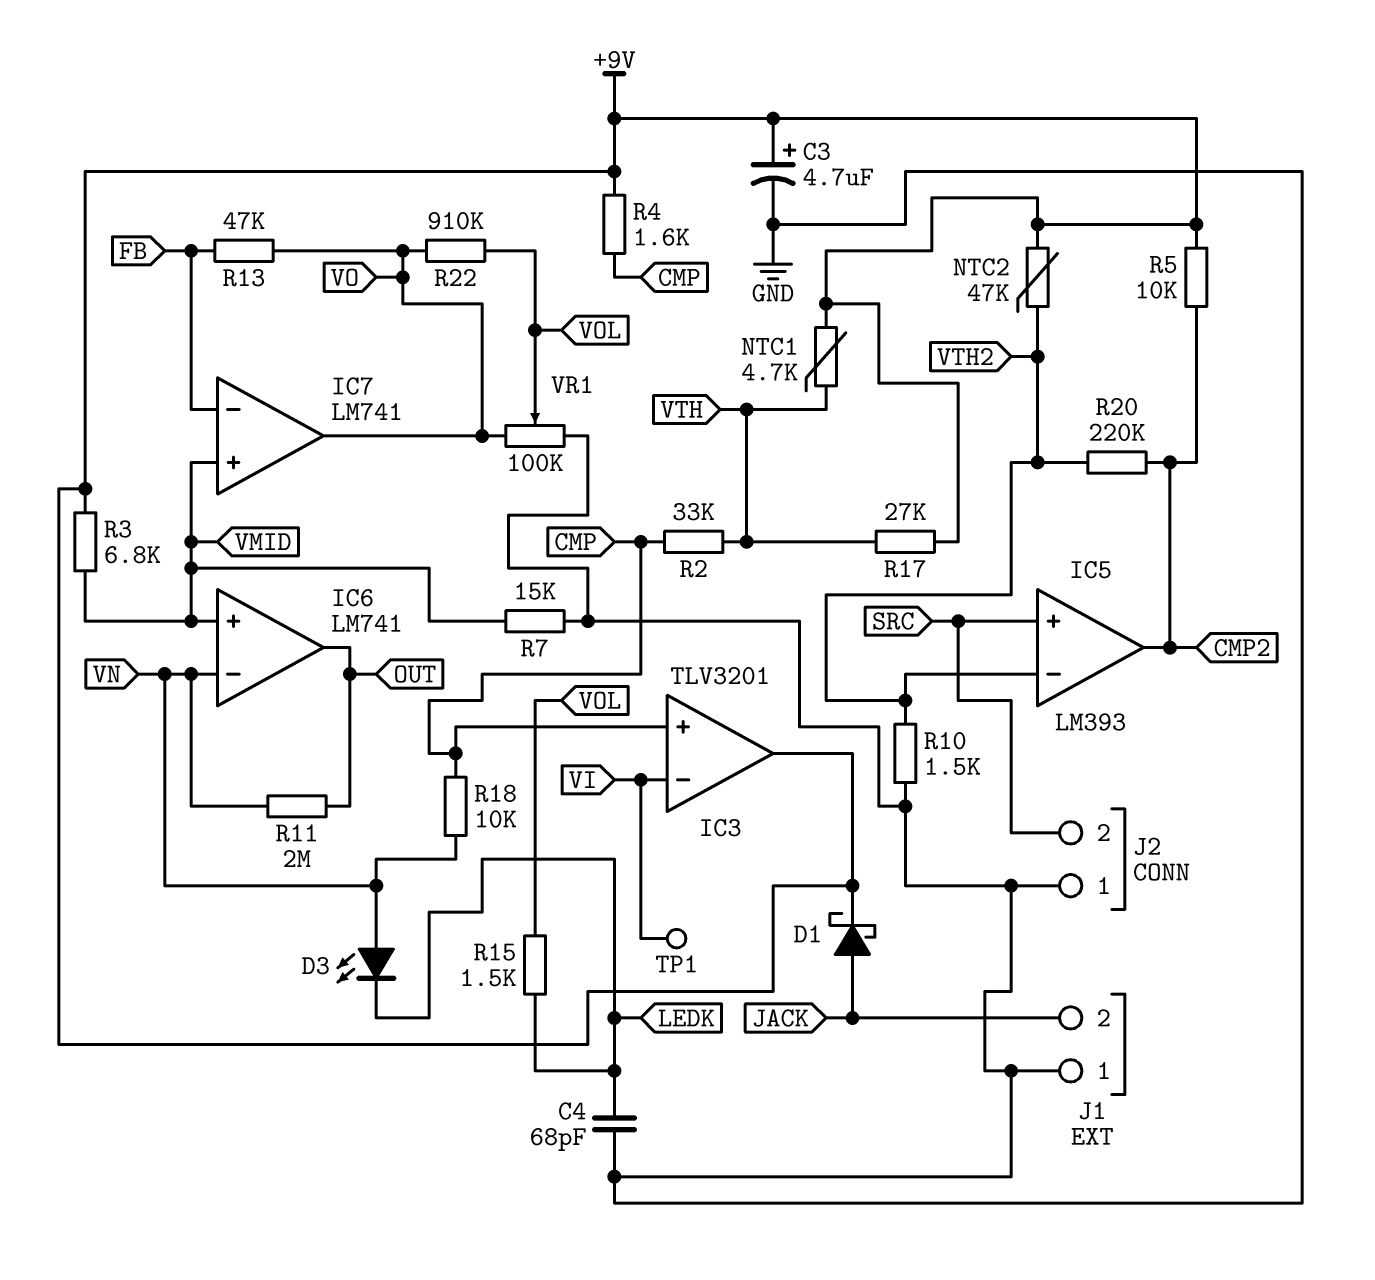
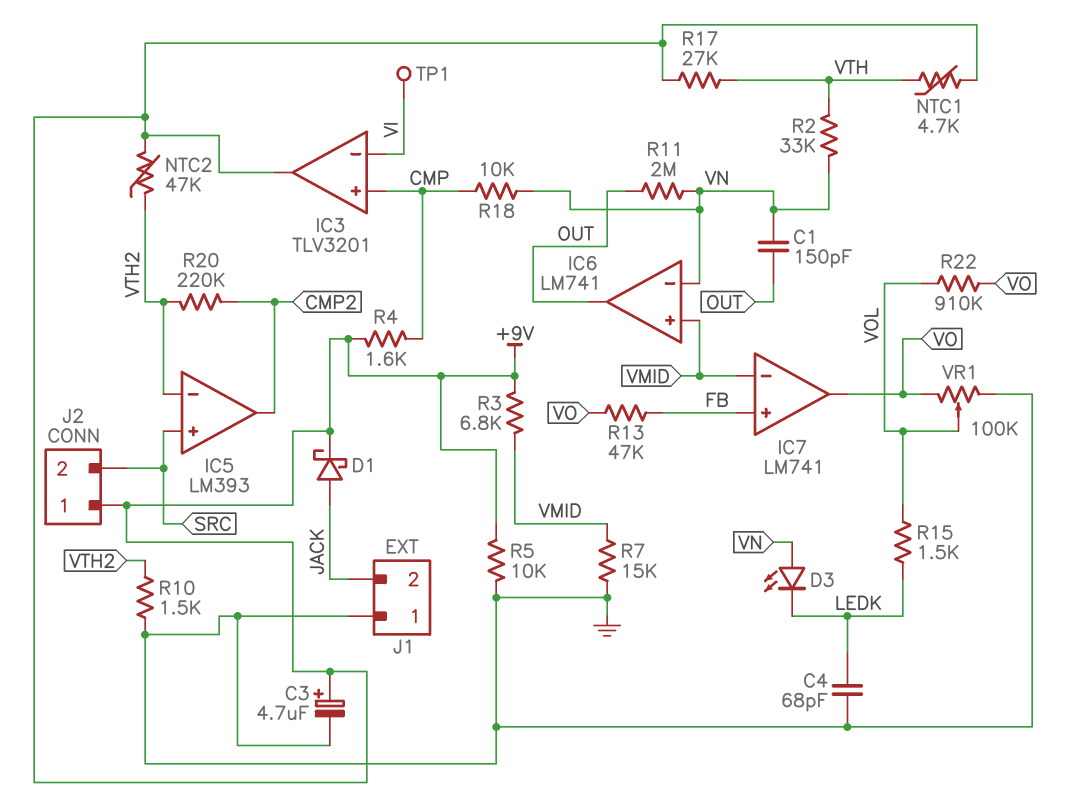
C1: none -> 150pF (OUT, VN)
IC7 pin in+: VMID -> FB
IC7 pin in-: FB -> VMID
J2 pin 1: GND -> +9V
R2: 33k (CMP, VTH) -> 33k (VN, VTH)
R5: 10k (+9V, CMP2) -> 10k (+9V, GND)

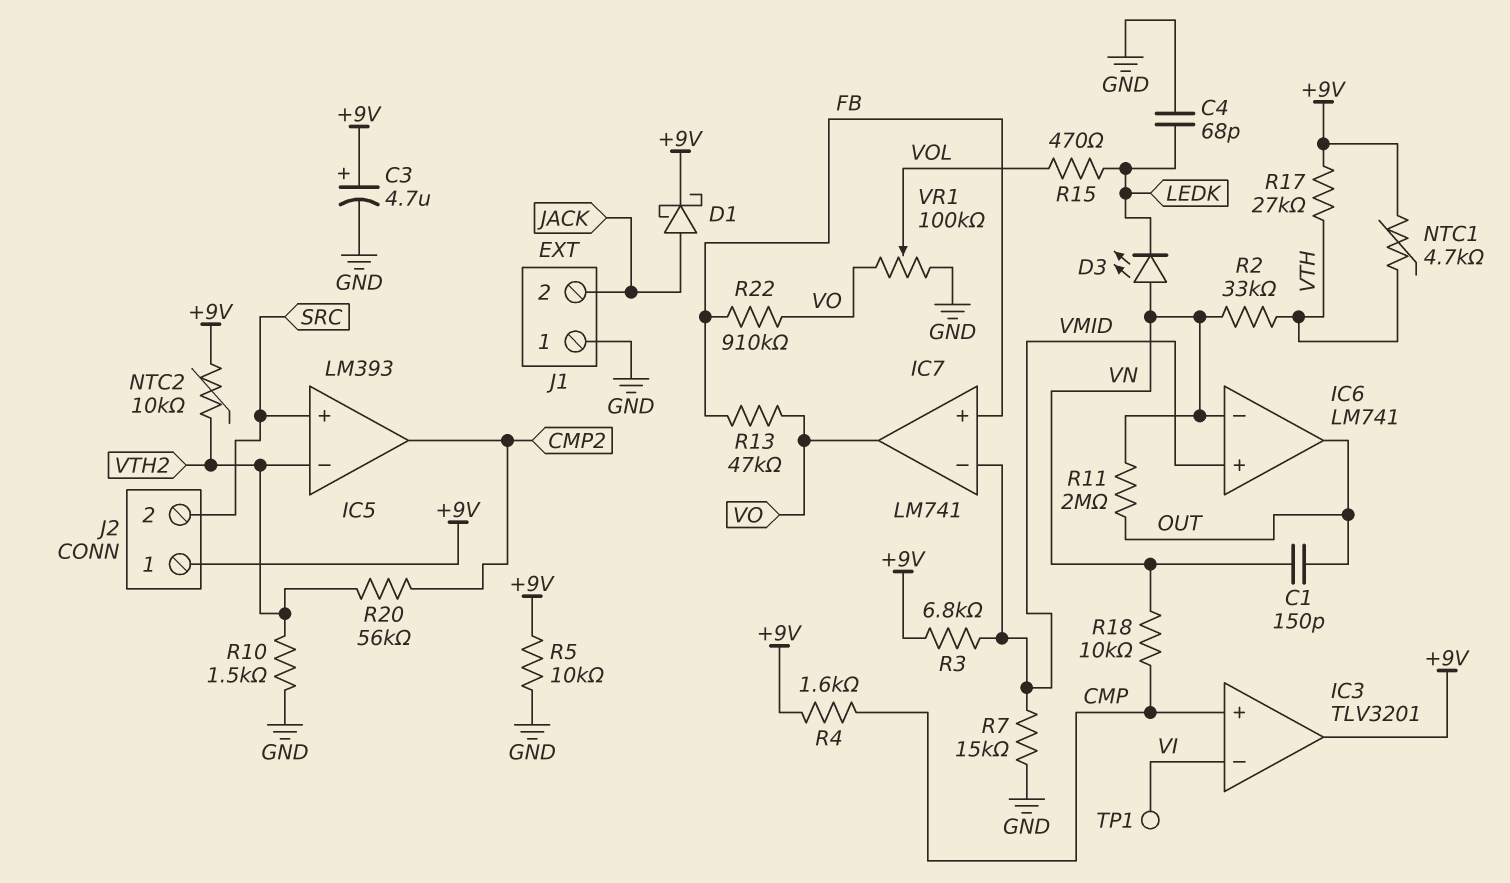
NTC2: 47k (+9V, VTH2) -> 10k (+9V, VTH2)
R15: 1.5k (LEDK, VOL) -> 470 (LEDK, VOL)
R20: 220k (CMP2, VTH2) -> 56k (CMP2, VTH2)
R22: 910k (VO, VOL) -> 910k (FB, VO)

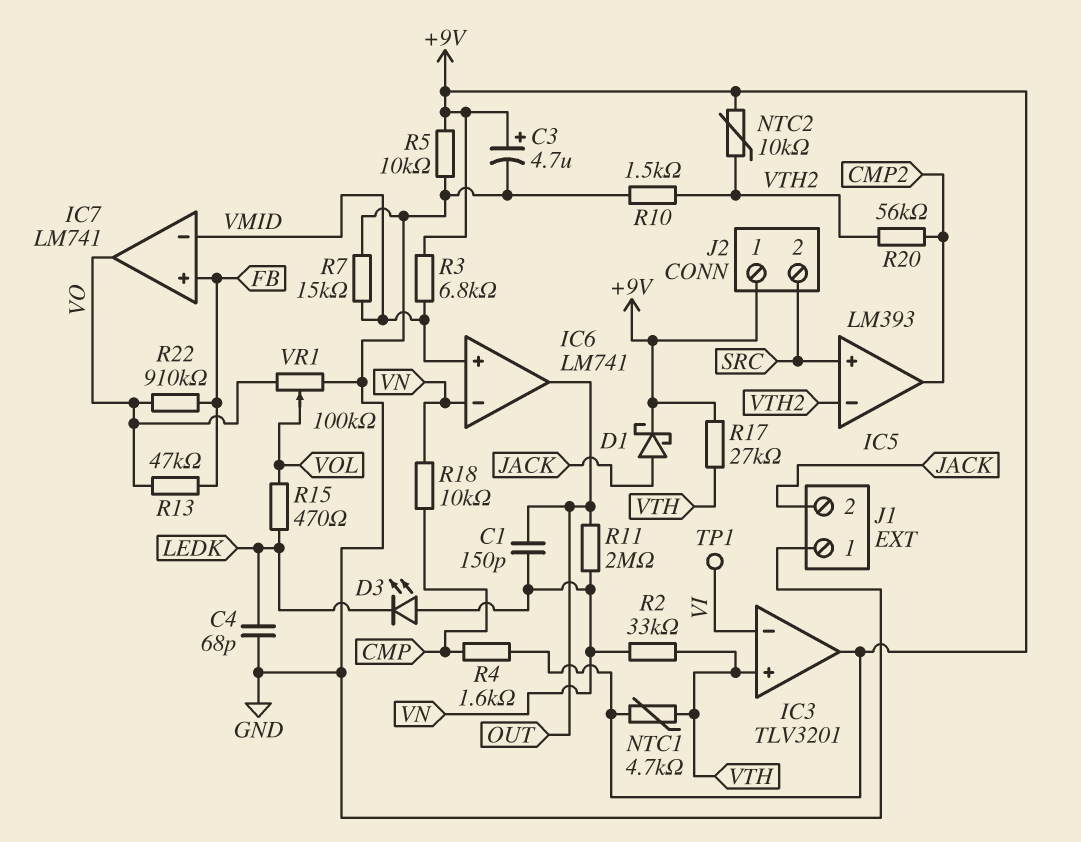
IC3 pin in+: CMP -> VTH

